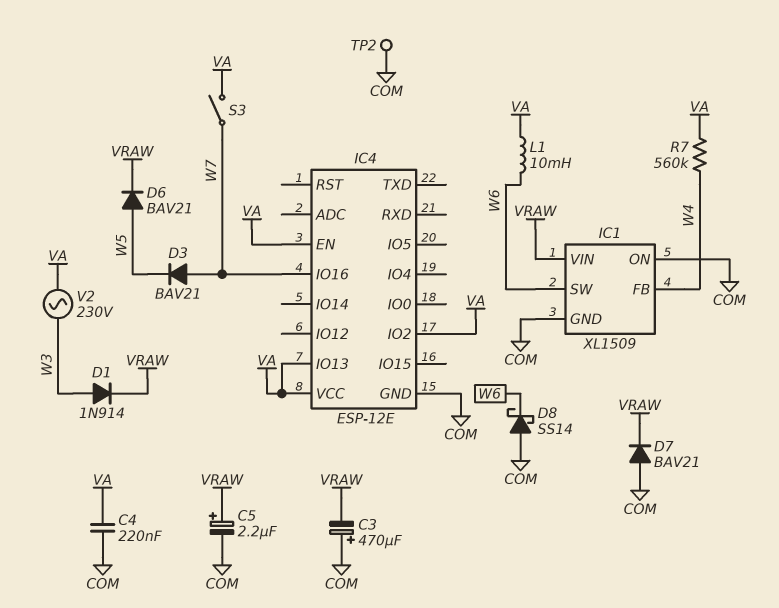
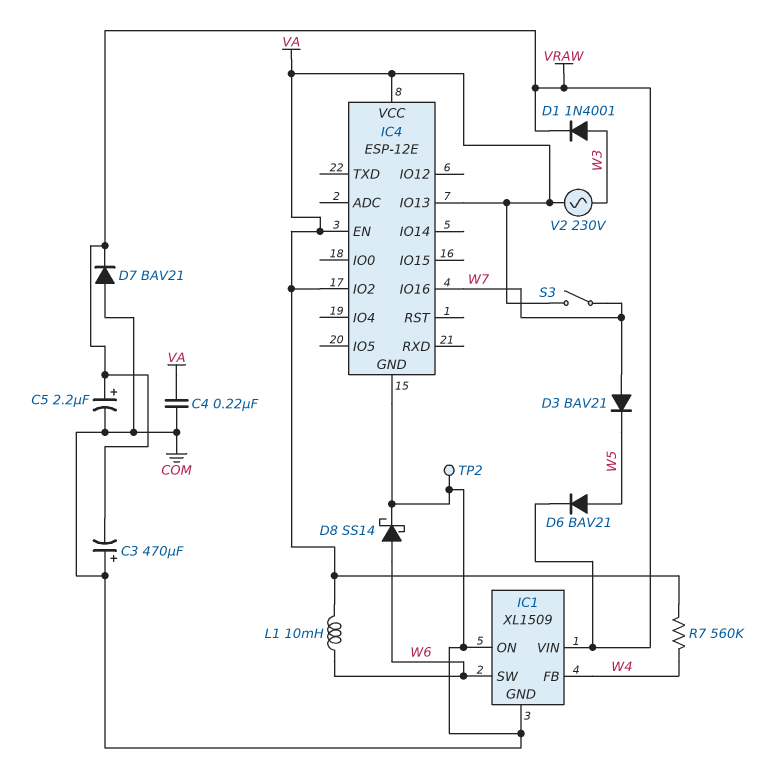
D1: diode 1N914 (A W3, K VRAW) -> diode 1N4001 (A W3, K VRAW)
D8: schottky SS14 (A COM, K W6) -> schottky SS14 (A W6, K COM)

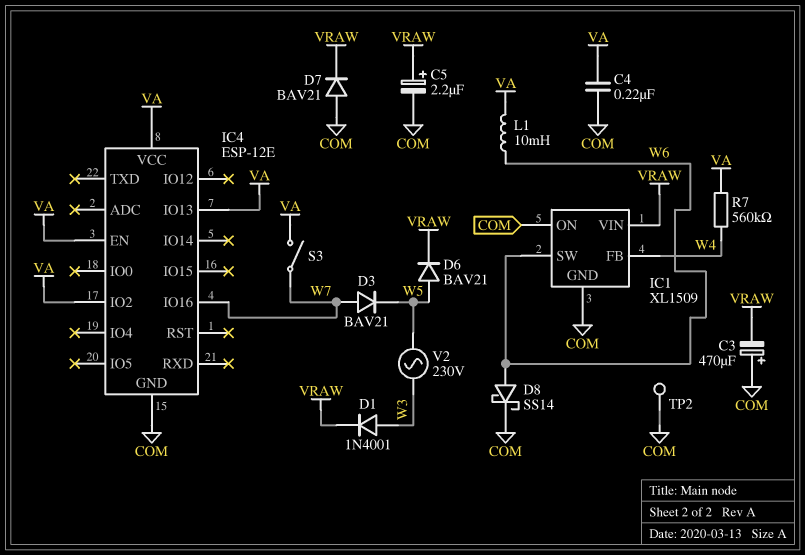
V2: AC 230V (VA, W3) -> AC 230V (W3, W5)

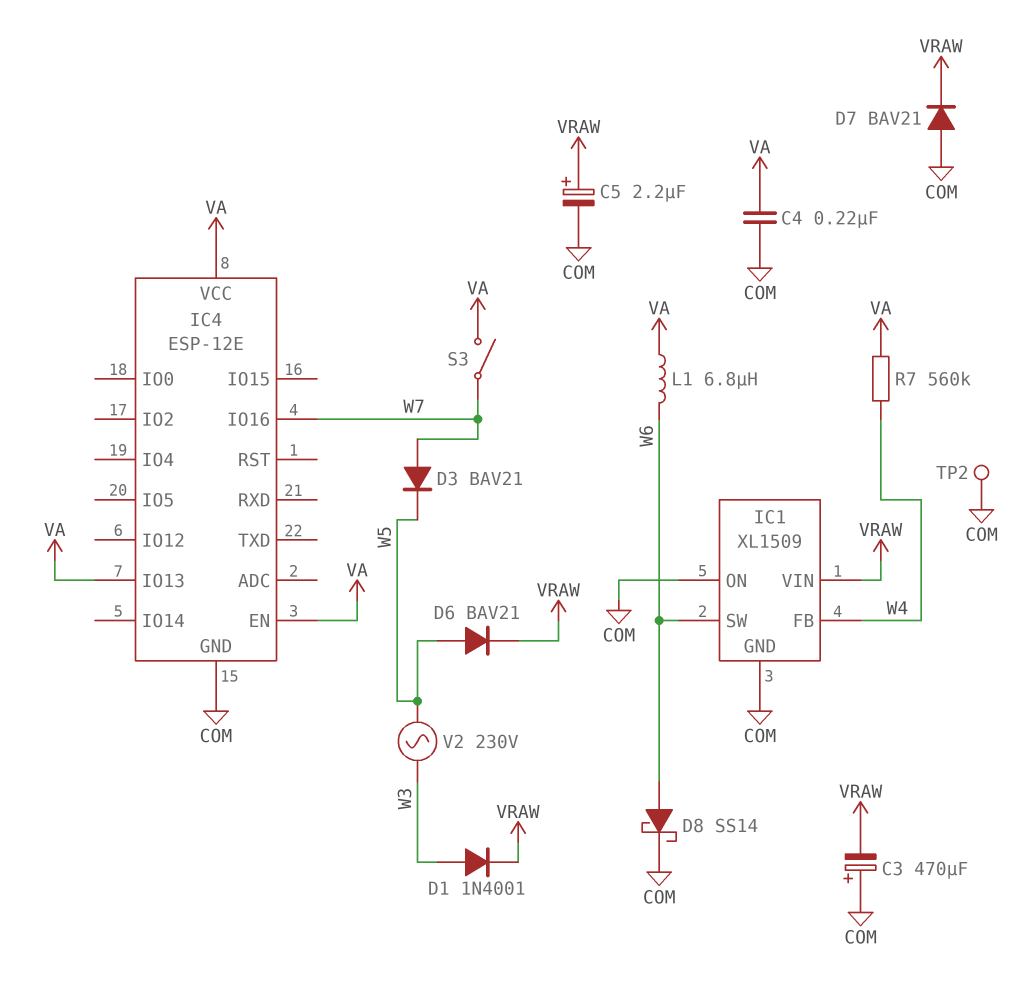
IC4 pin IO2: VA -> none
L1: 10mH (VA, W6) -> 6.8uH (VA, W6)

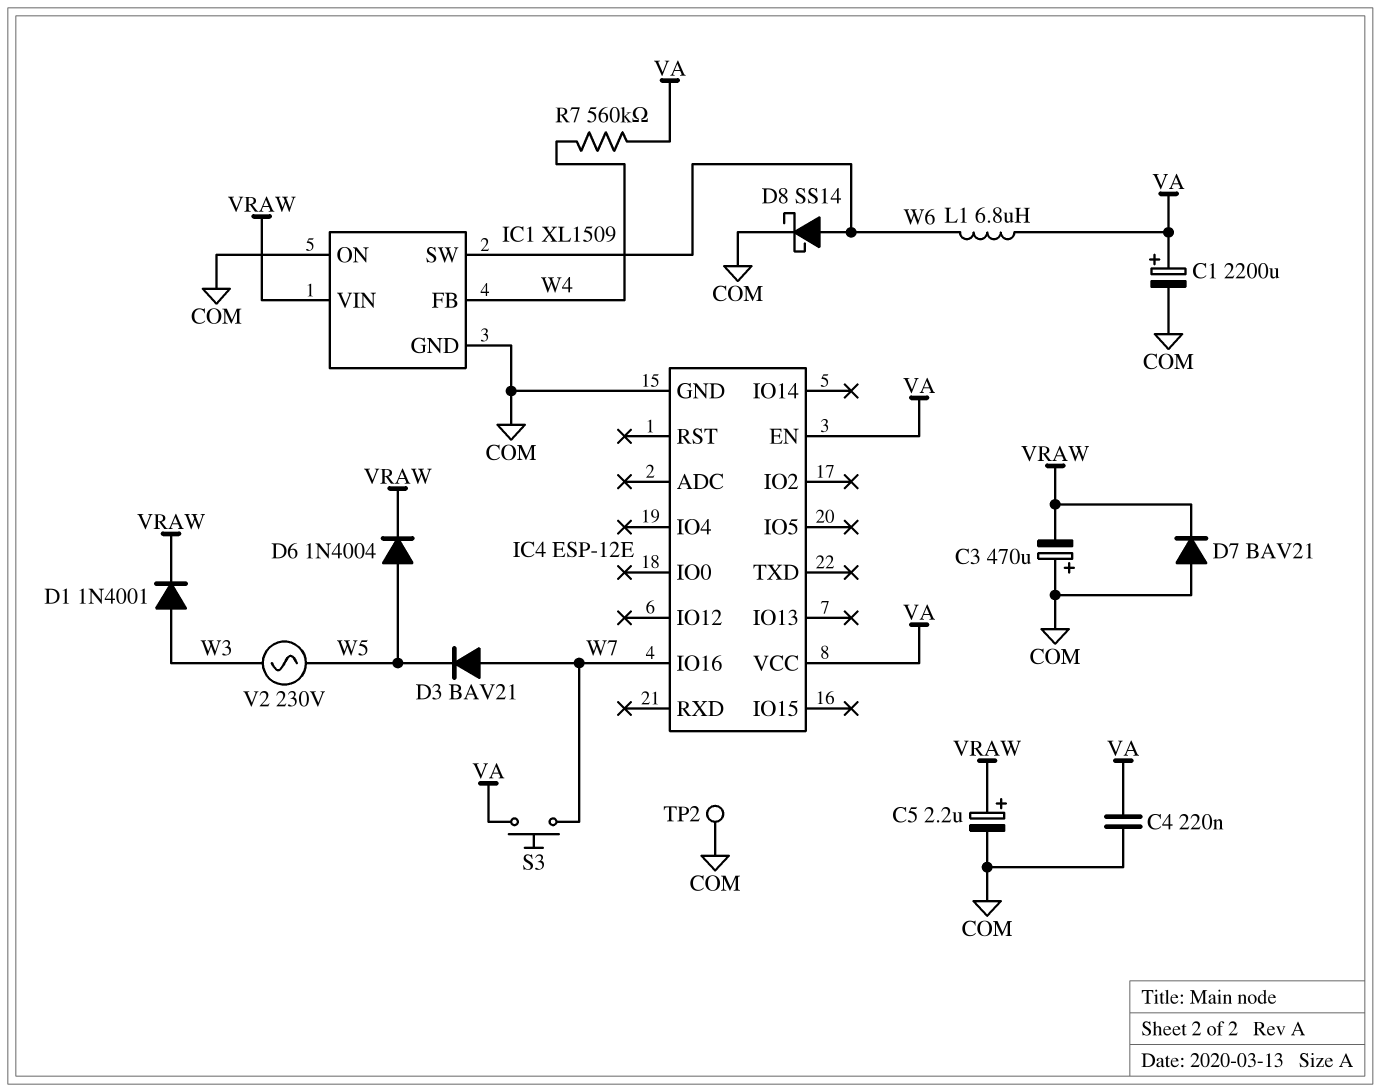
C1: none -> 2200uF (plus VA, minus COM)
D6: diode BAV21 (A W5, K VRAW) -> diode 1N4004 (A W5, K VRAW)
IC4 pin IO13: VA -> none
S3: switch (VA, W7) -> button (VA, W7)

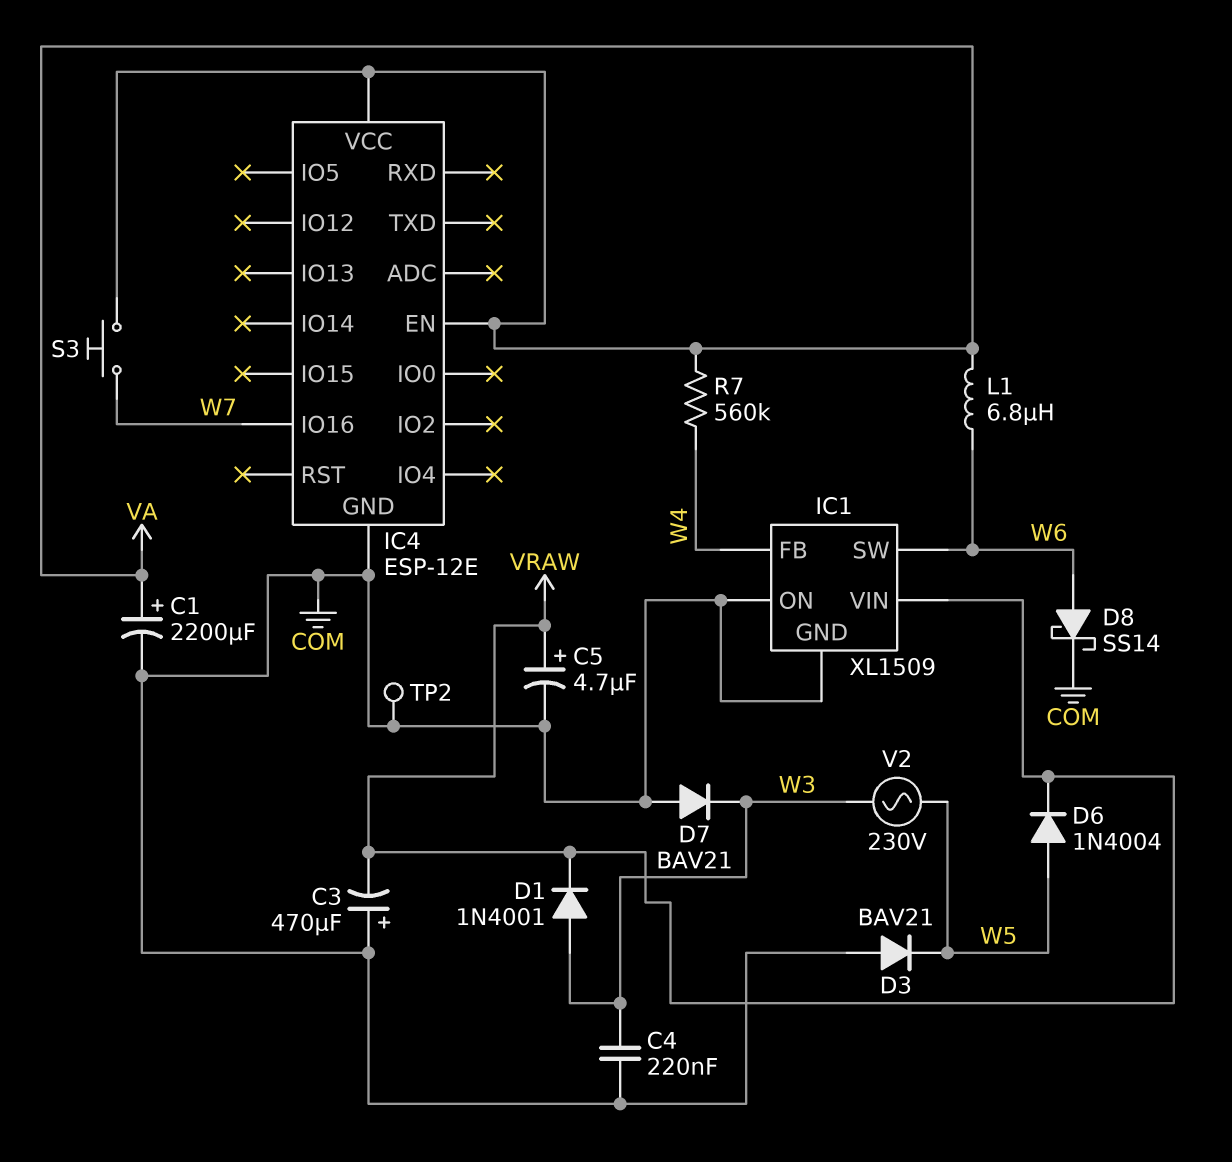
C4: 220nF (COM, VA) -> 220nF (COM, W3)
C5: 2.2uF (plus VRAW, minus COM) -> 4.7uF (plus VRAW, minus COM)
D3: diode BAV21 (A W7, K W5) -> diode BAV21 (A COM, K W5)
D7: diode BAV21 (A COM, K VRAW) -> diode BAV21 (A COM, K W3)

